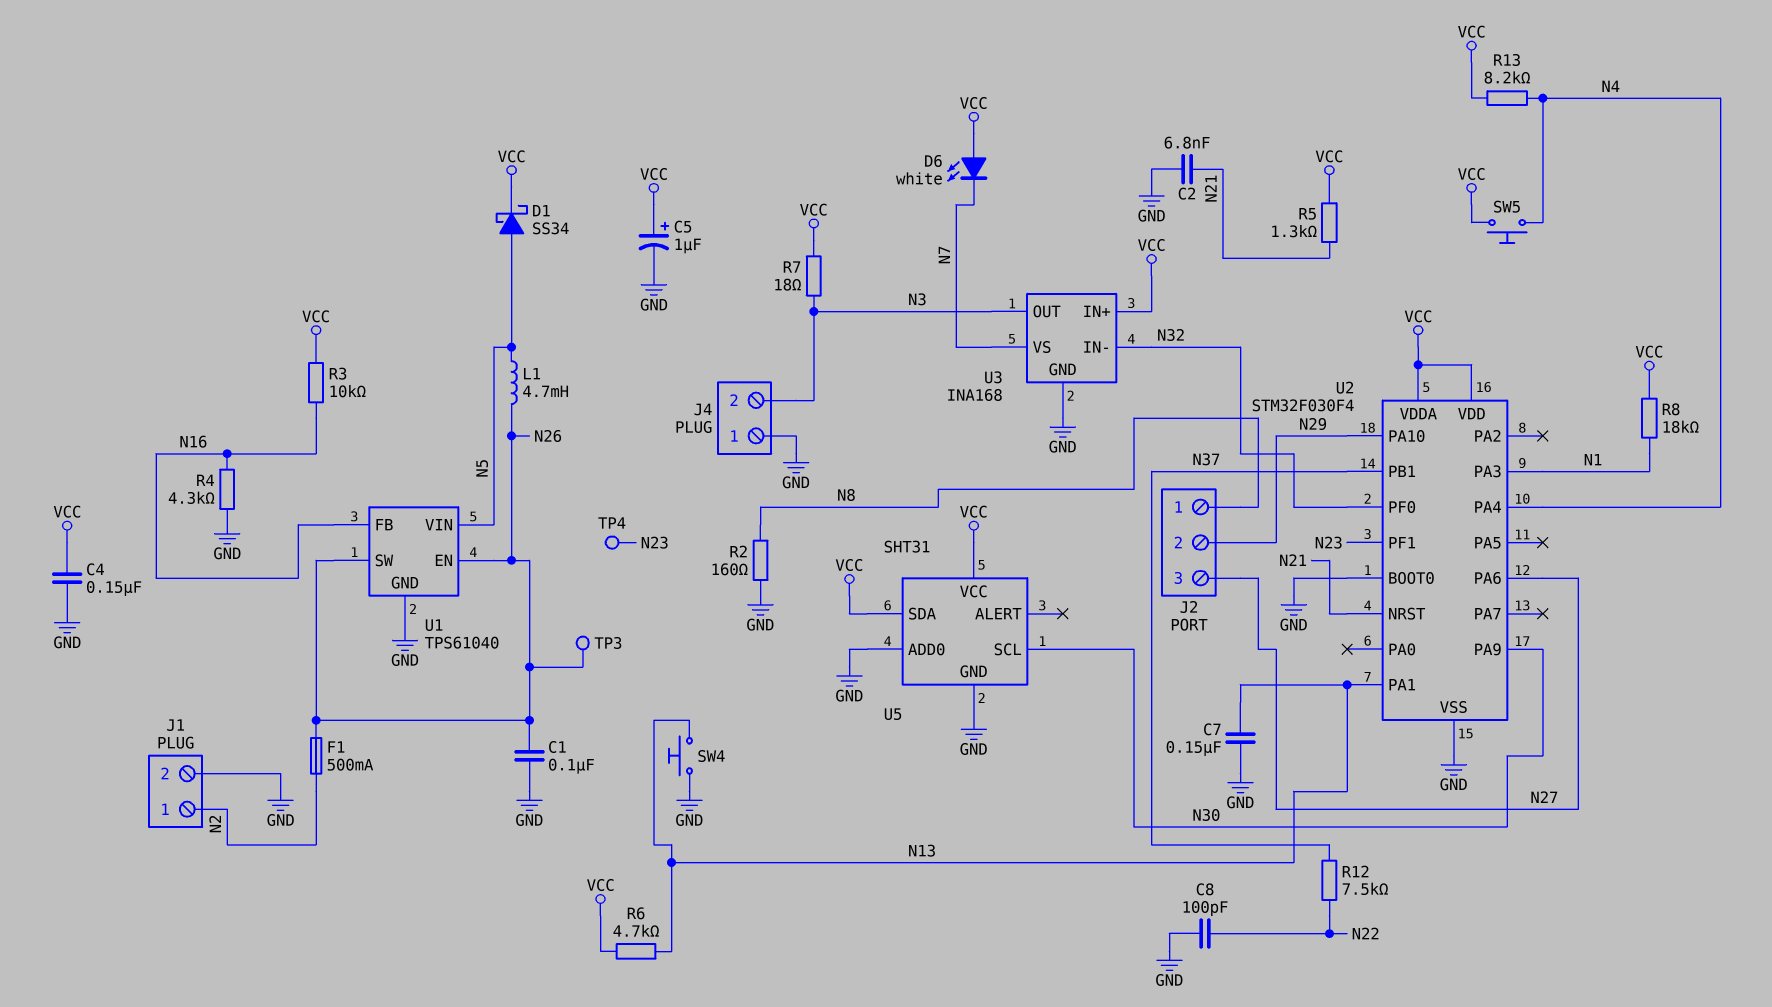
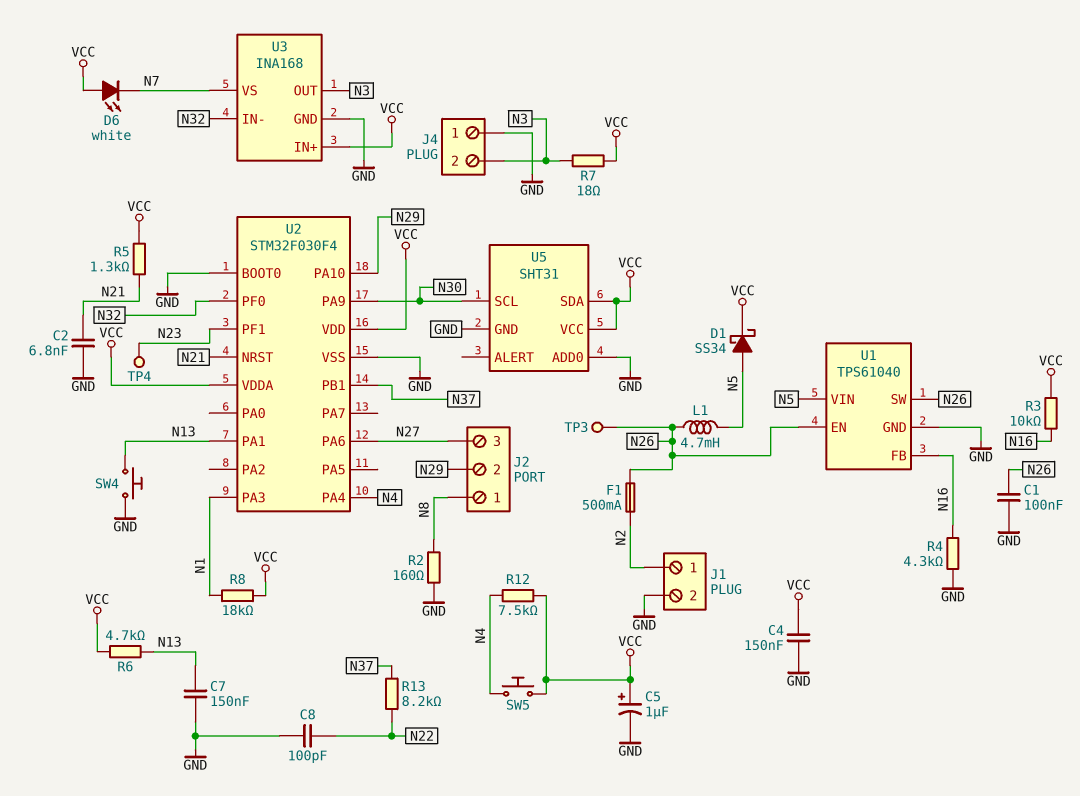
R12: 7.5k (N22, N37) -> 7.5k (N4, VCC)
R13: 8.2k (N4, VCC) -> 8.2k (N22, N37)

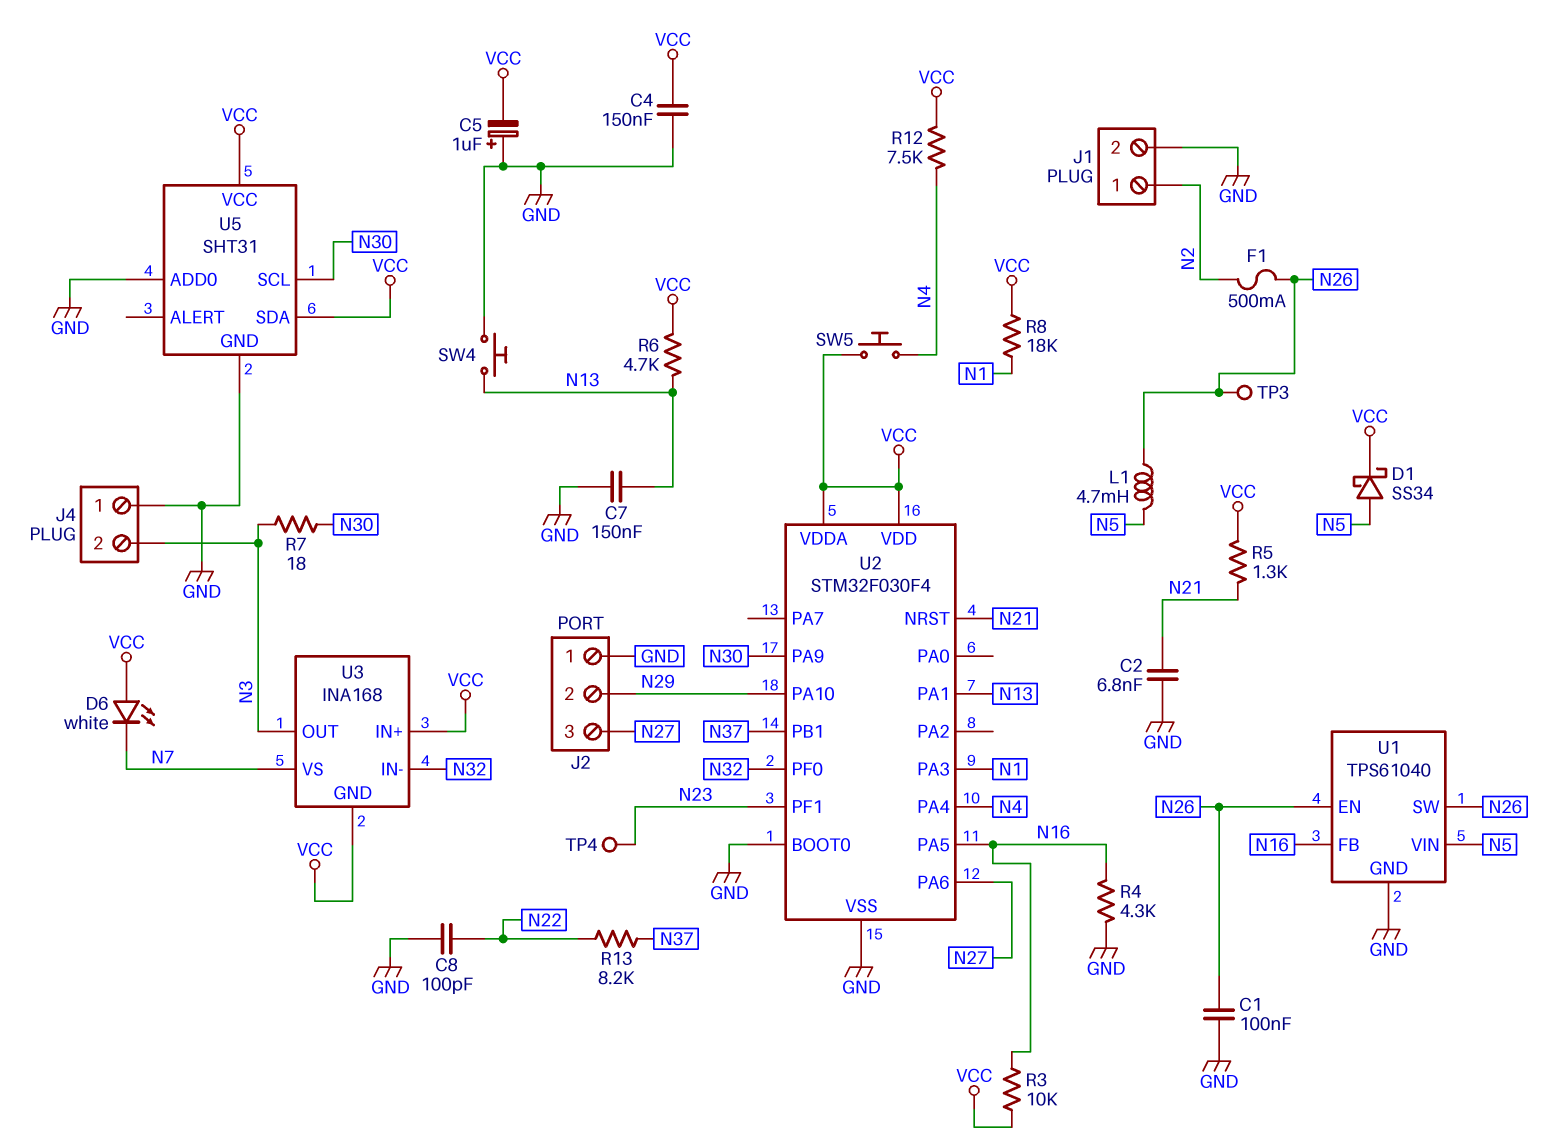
C5: 1uF (plus VCC, minus GND) -> 1uF (plus GND, minus VCC)
J2 pin 1: N8 -> GND
R2: 160 (GND, N8) -> none
R7: 18 (N3, VCC) -> 18 (N3, N30)
U2 pin PA5: none -> N16
U3 pin GND: GND -> VCC

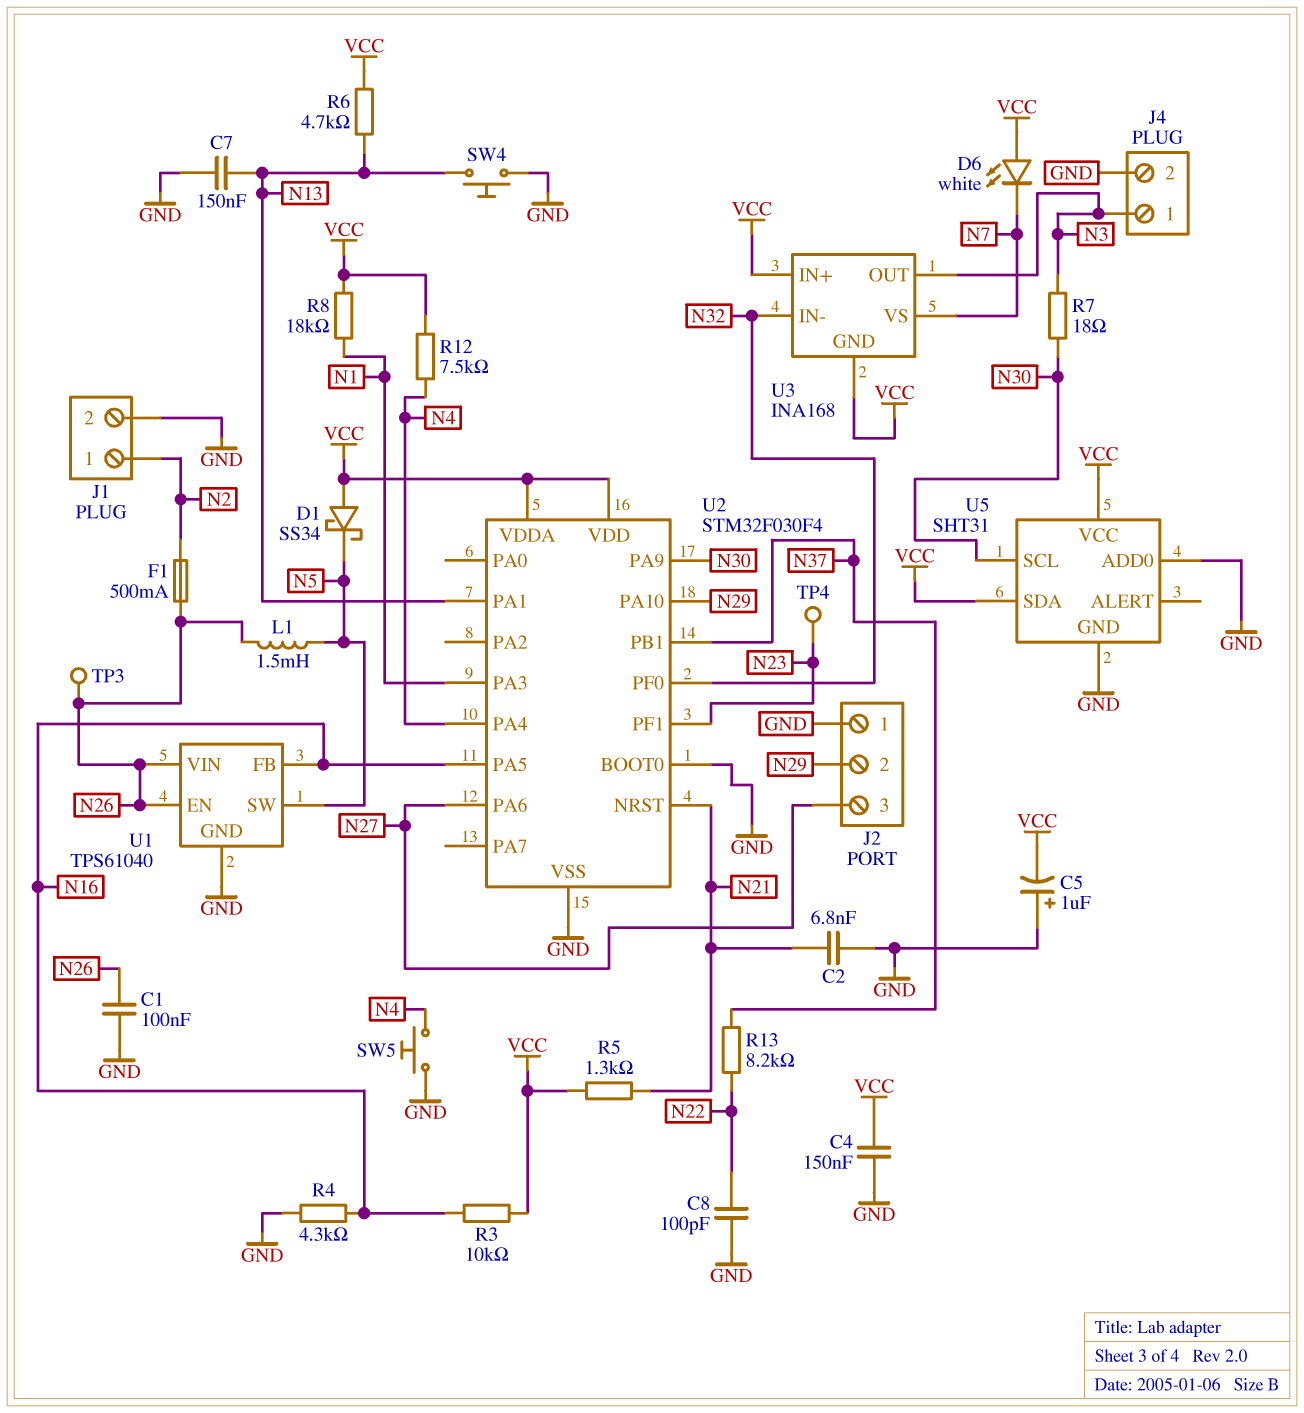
D1: schottky SS34 (A N5, K VCC) -> schottky SS34 (A VCC, K N5)
J4 pin 1: GND -> N3
J4 pin 2: N3 -> GND
L1: 4.7mH (N5, N26) -> 1.5mH (N5, N26)
SW5: button (N4, VCC) -> button (GND, N4)
U1 pin SW: N26 -> N5
U1 pin VIN: N5 -> N26

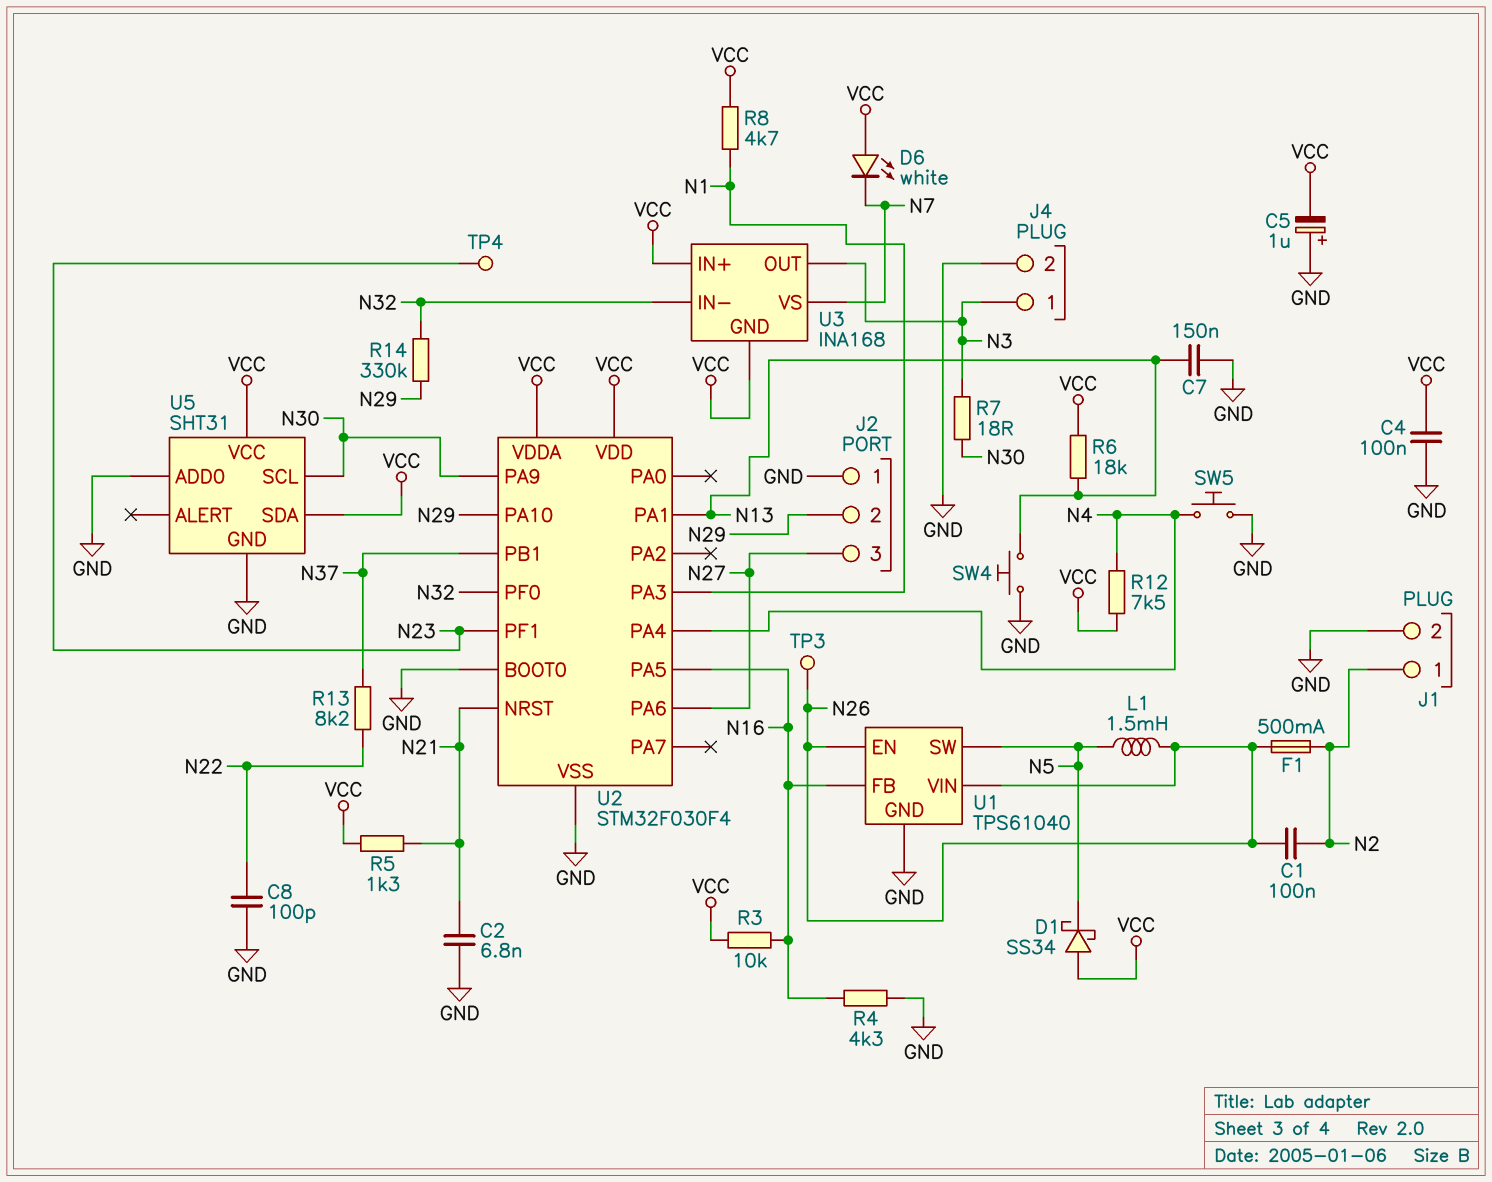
C1: 100nF (GND, N26) -> 100nF (N2, N26)
C4: 150nF (GND, VCC) -> 100nF (GND, VCC)
R6: 4.7k (N13, VCC) -> 18k (N13, VCC)
R8: 18k (N1, VCC) -> 4.7k (N1, VCC)
R14: none -> 330k (N29, N32)

